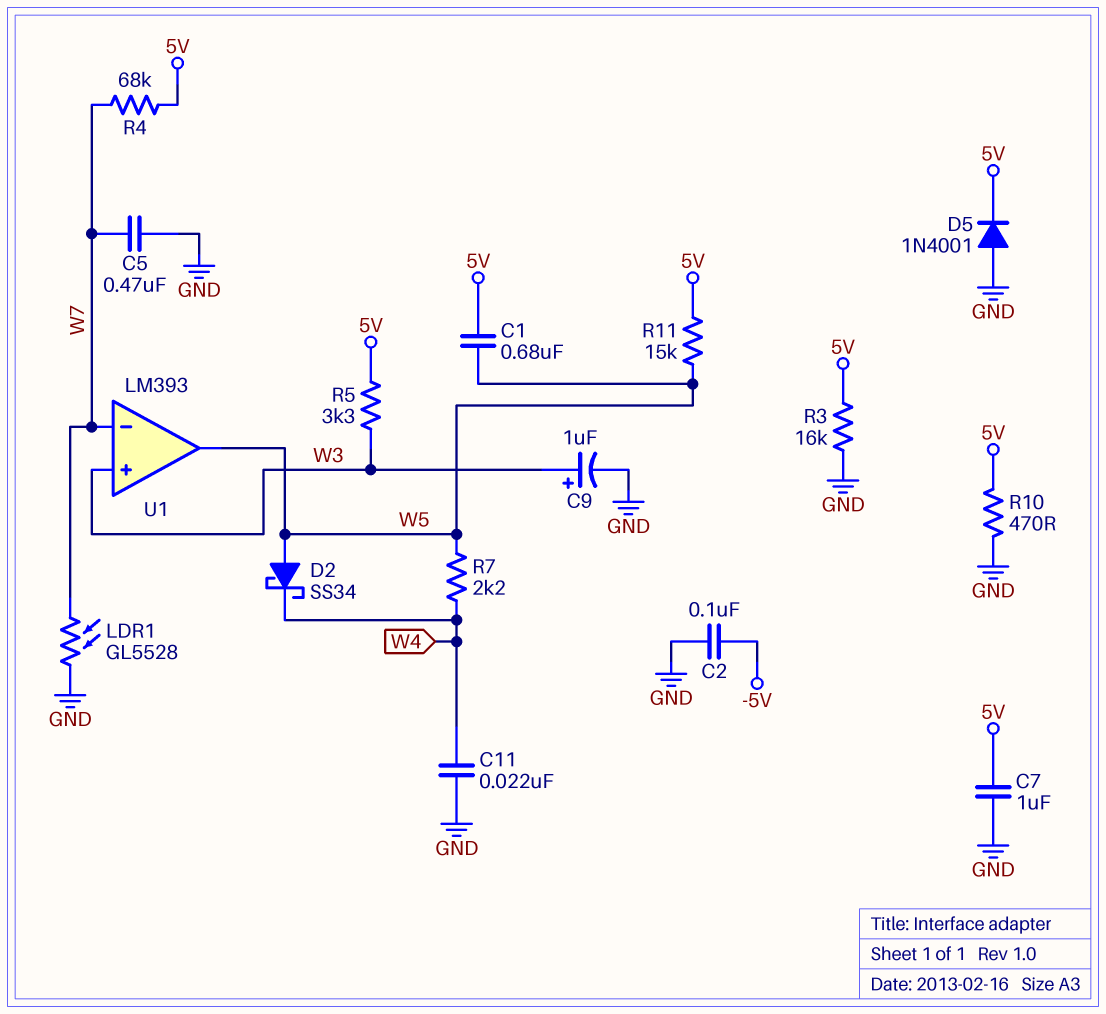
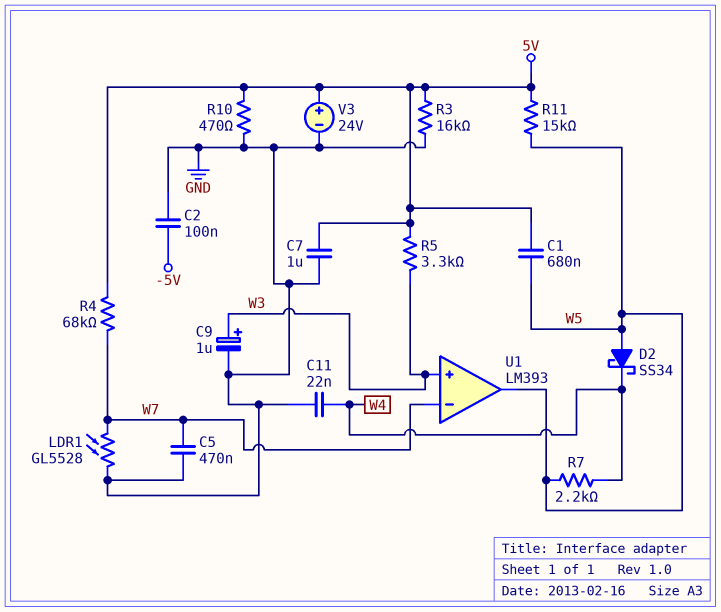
D5: diode 1N4001 (A GND, K 5V) -> none
V3: none -> 24V (plus 5V, minus GND)

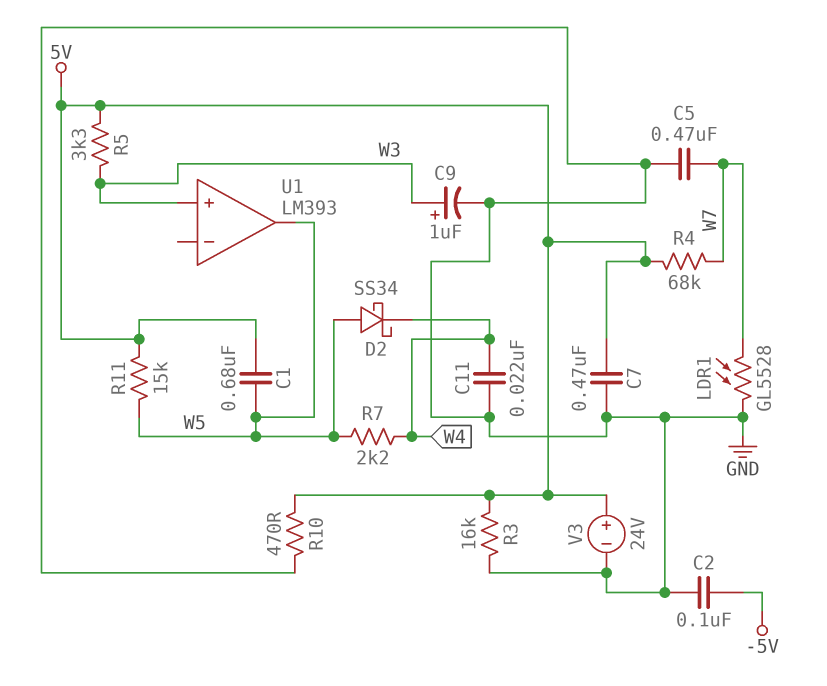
C7: 1uF (5V, GND) -> 470nF (5V, GND)
U1 pin in-: W7 -> none

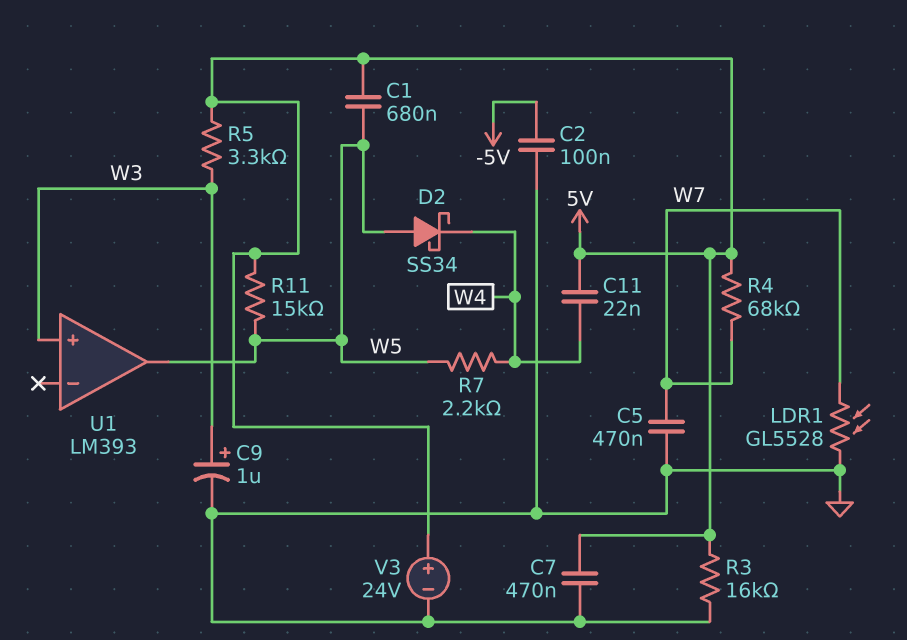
C11: 22nF (GND, W4) -> 22nF (5V, W4)
R10: 470 (5V, GND) -> none

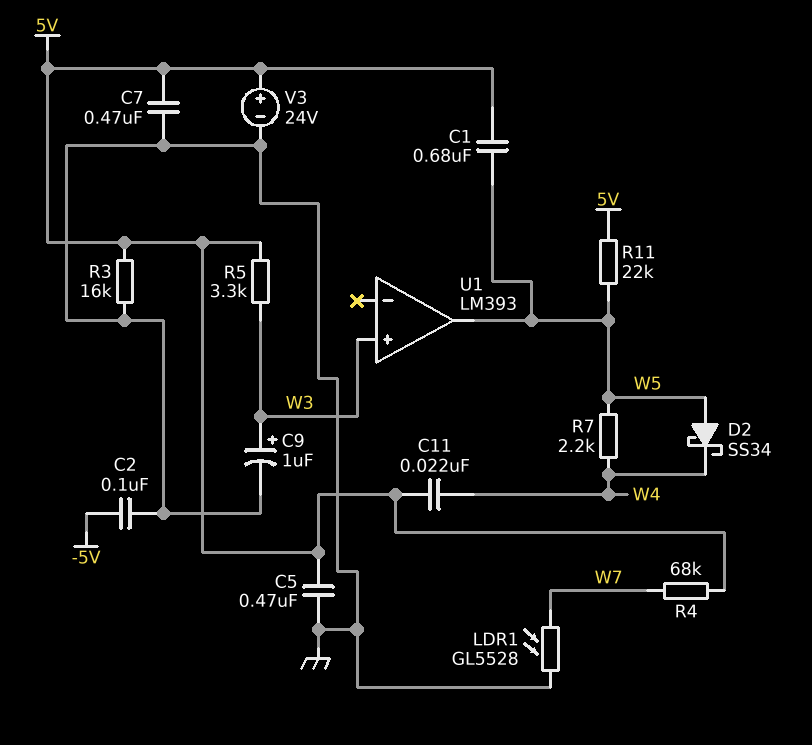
C5: 470nF (GND, W7) -> 470nF (5V, GND)
R11: 15k (5V, W5) -> 22k (5V, W5)

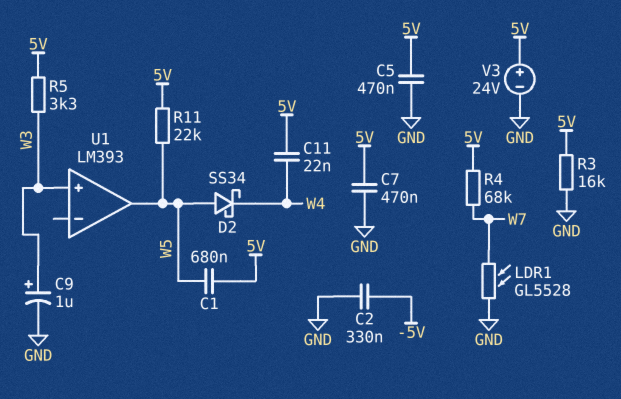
C2: 100nF (-5V, GND) -> 330nF (-5V, GND)
R7: 2.2k (W4, W5) -> none

